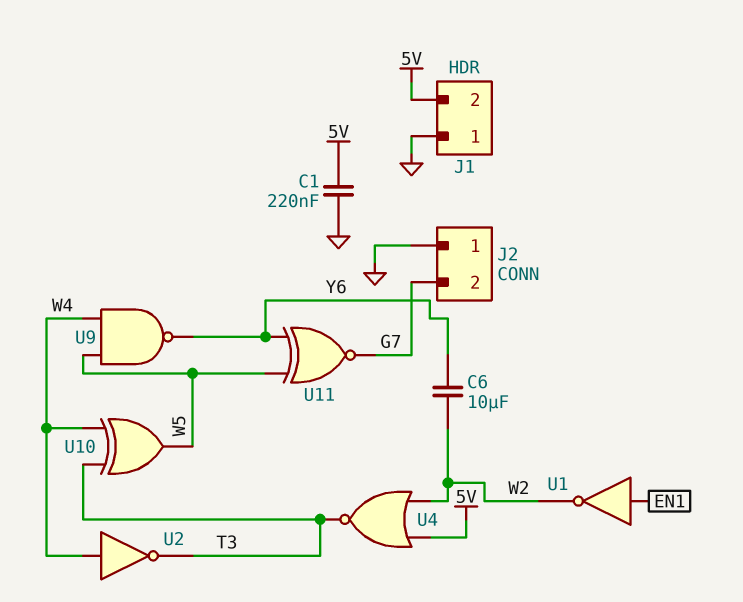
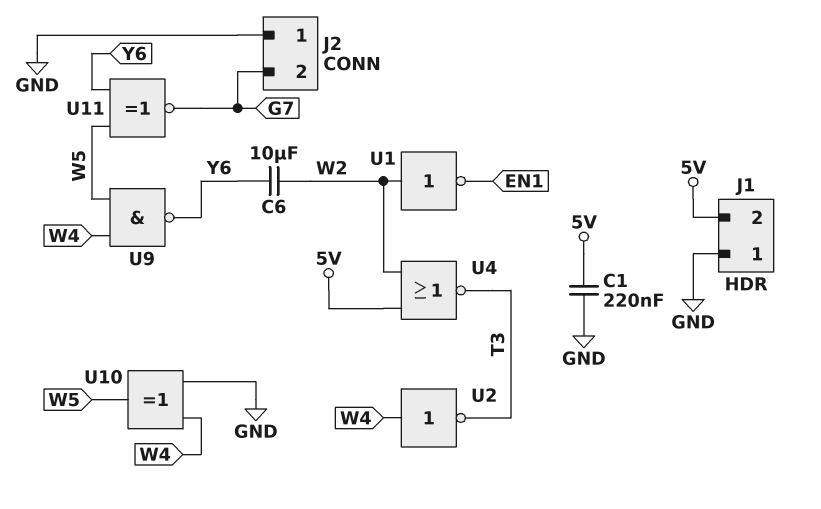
U1: NOT (in EN1, out W2) -> NOT (in W2, out EN1)
U10: XOR (in T3, in W4, out W5) -> XOR (in GND, in W4, out W5)

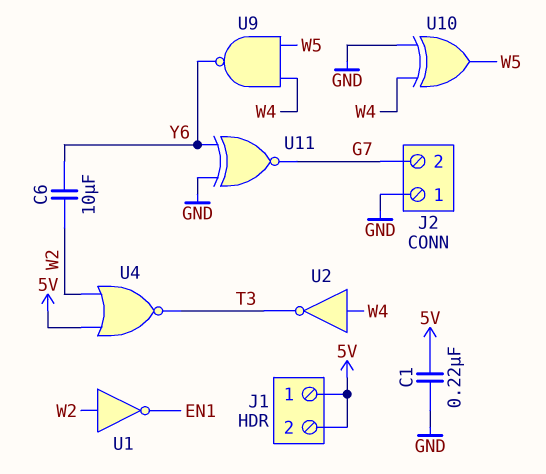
J1 pin 1: GND -> 5V
U11: XNOR (in W5, in Y6, out G7) -> XNOR (in GND, in Y6, out G7)

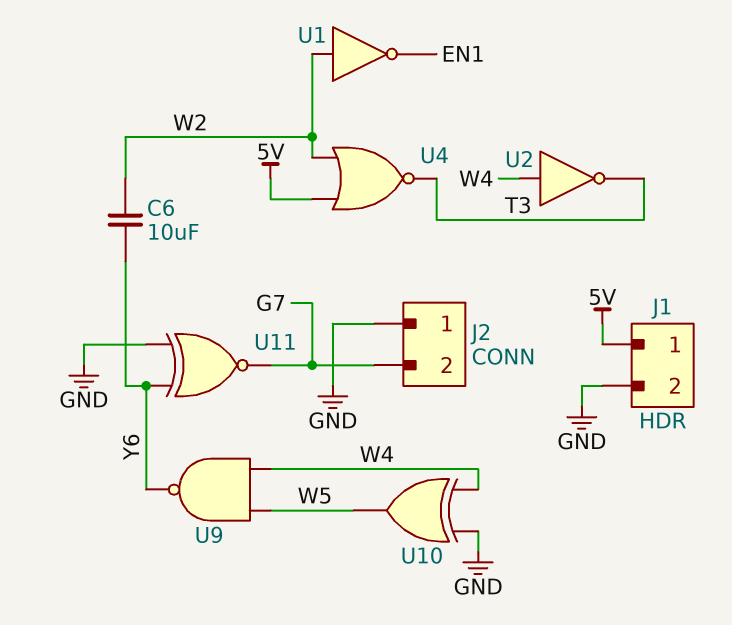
C1: 220nF (5V, GND) -> none
J1 pin 2: 5V -> GND

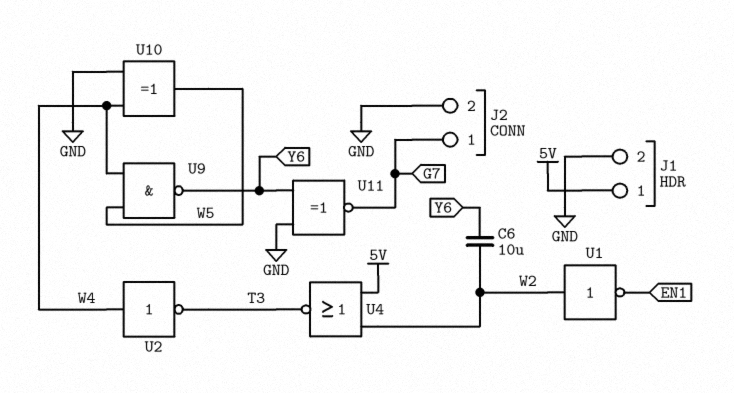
J2 pin 1: GND -> G7
J2 pin 2: G7 -> GND

